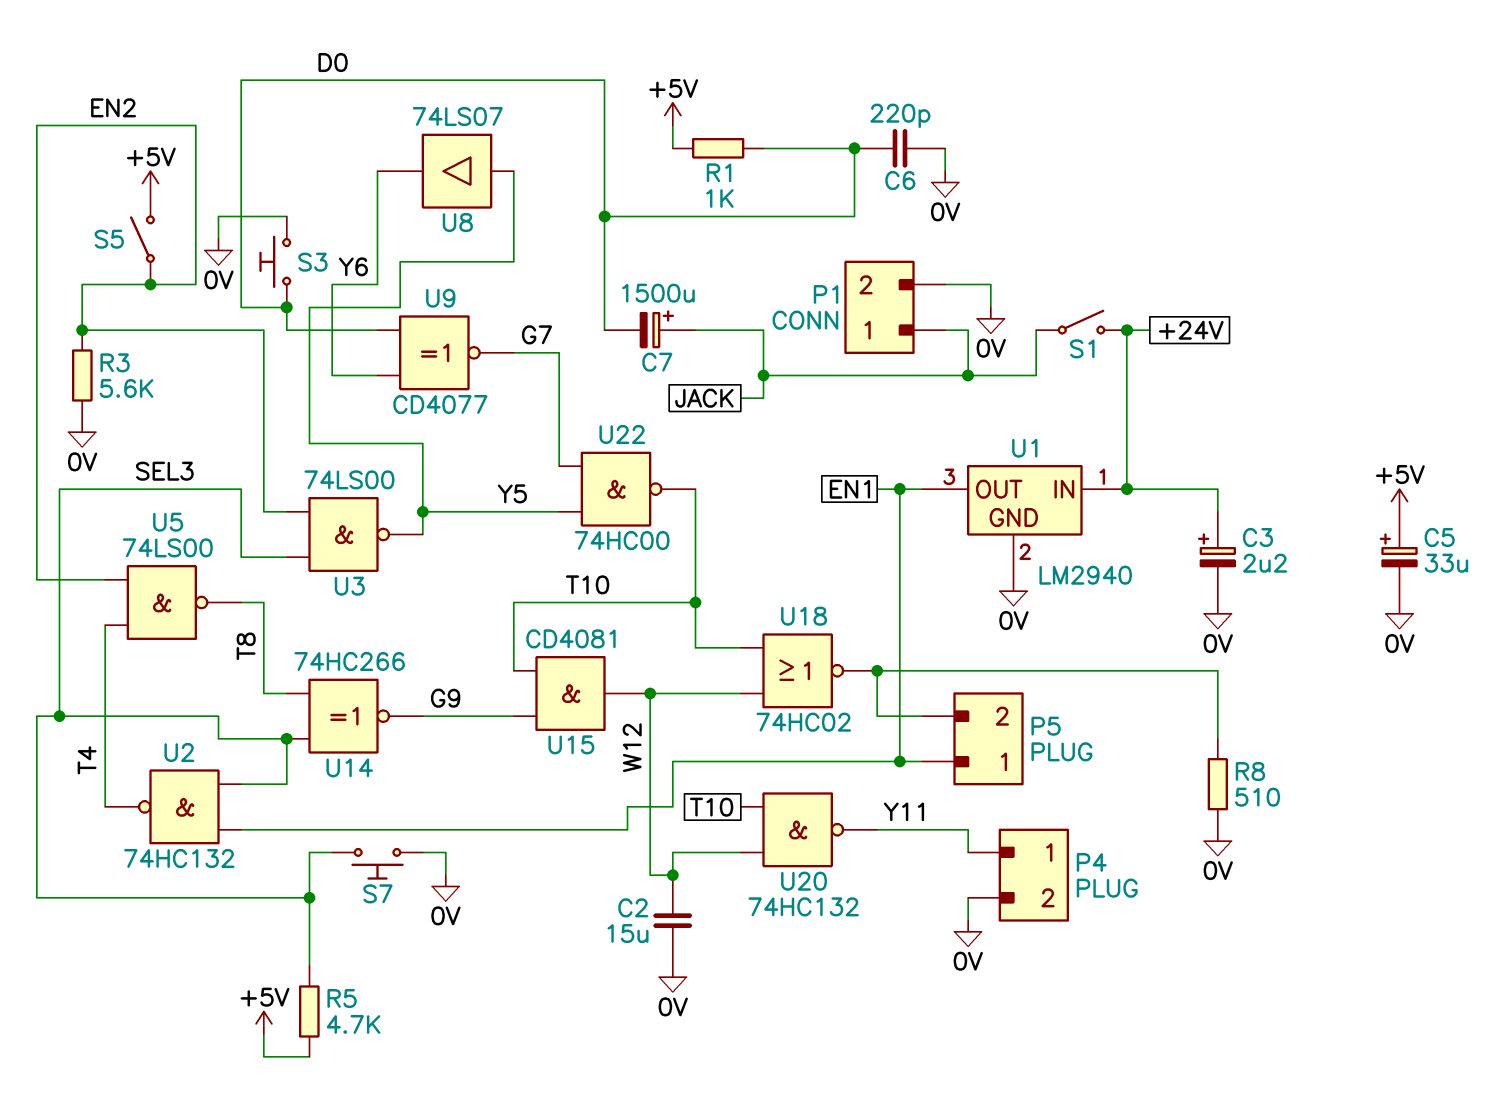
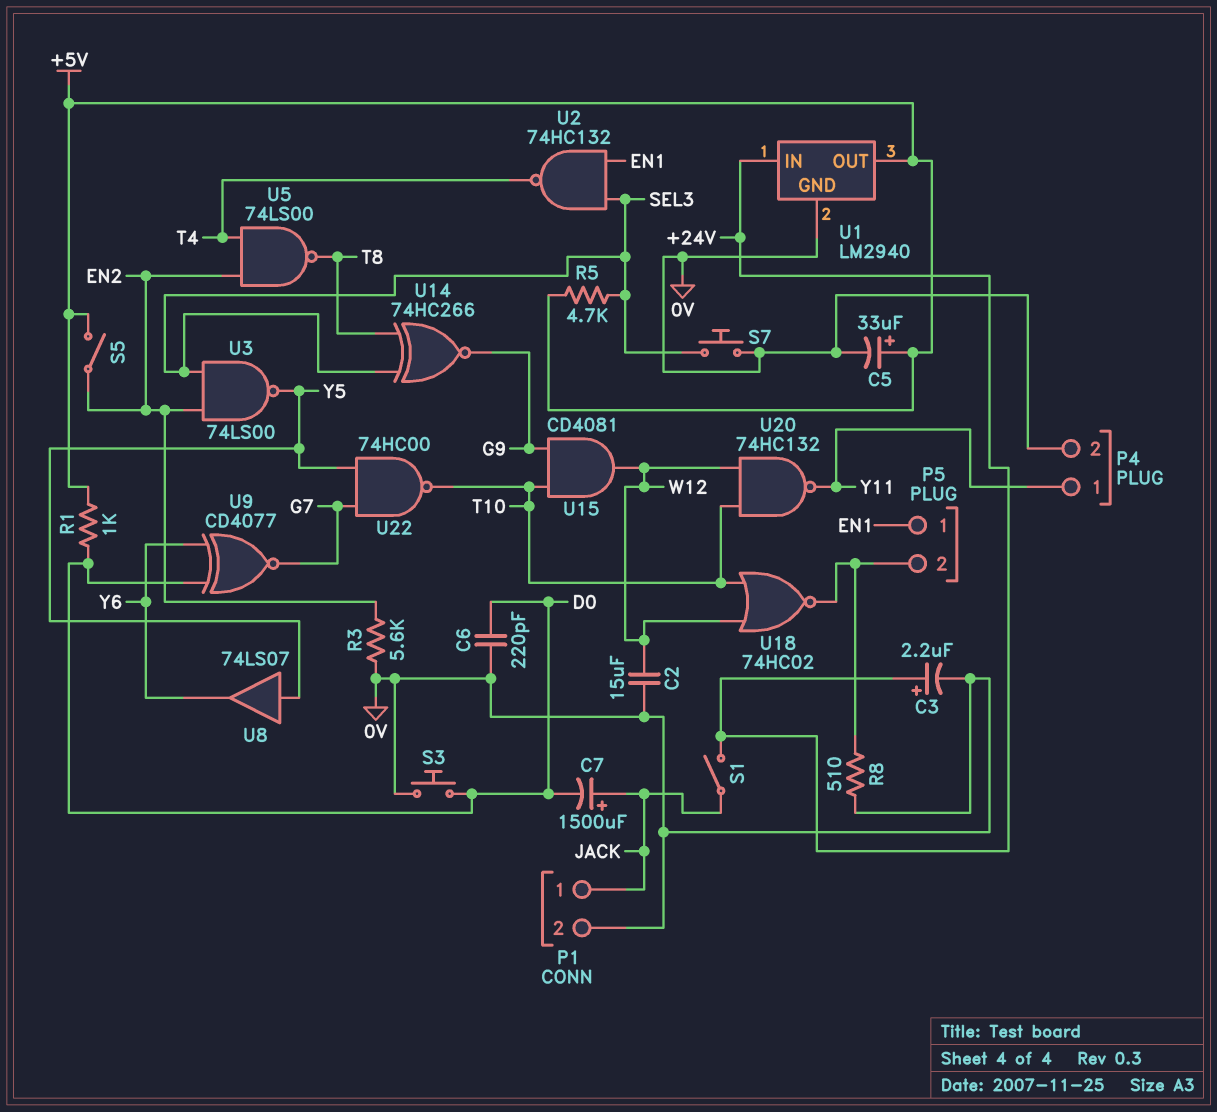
U1 pin OUT: EN1 -> +5V

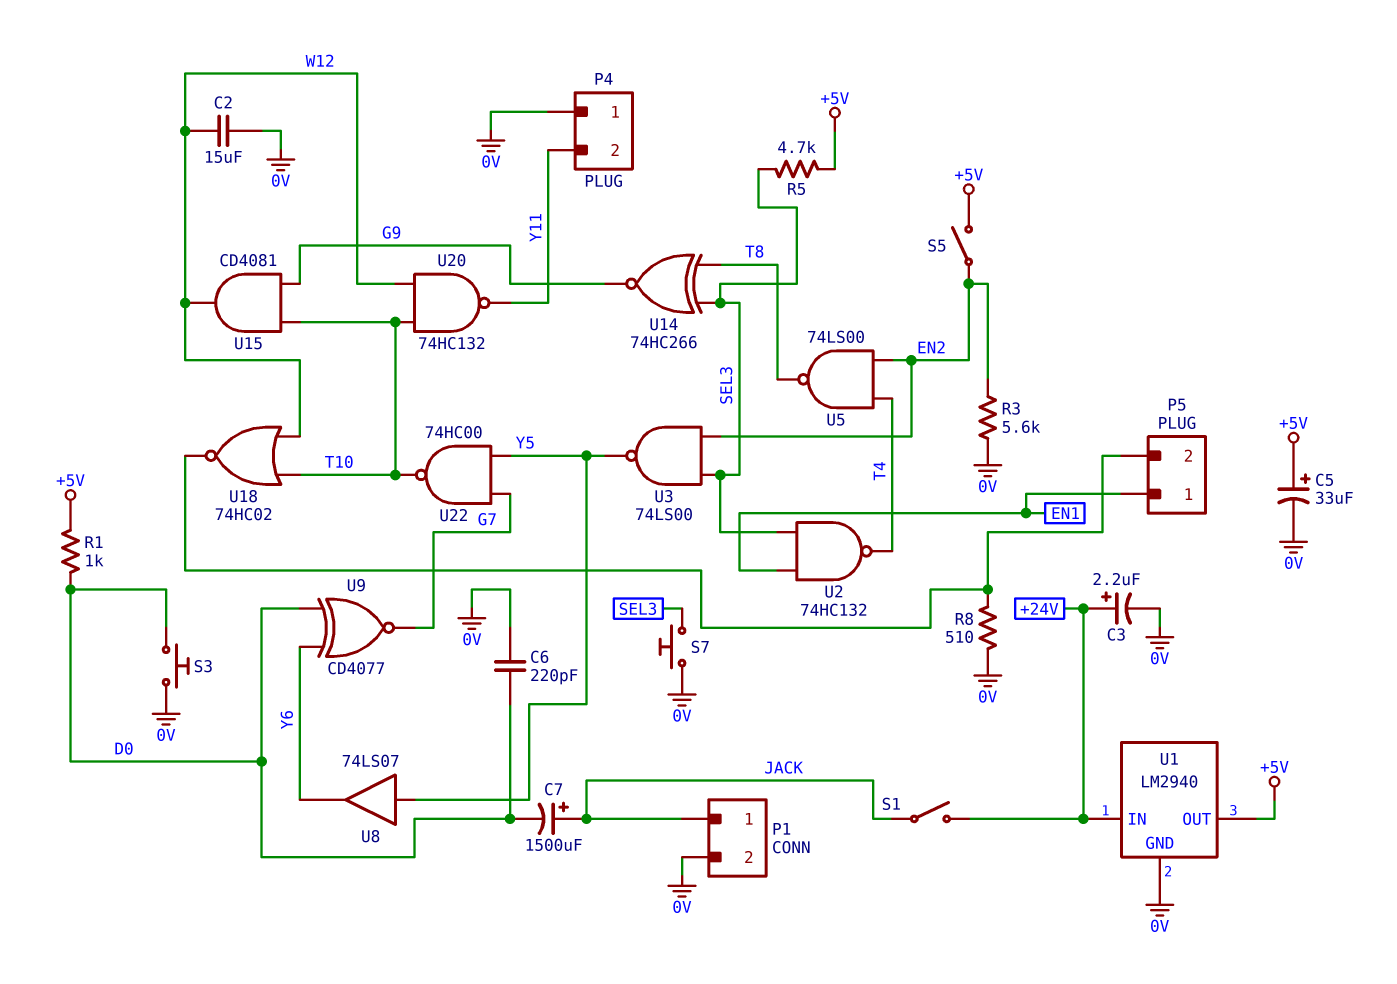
P4 pin 1: Y11 -> 0V
P4 pin 2: 0V -> Y11

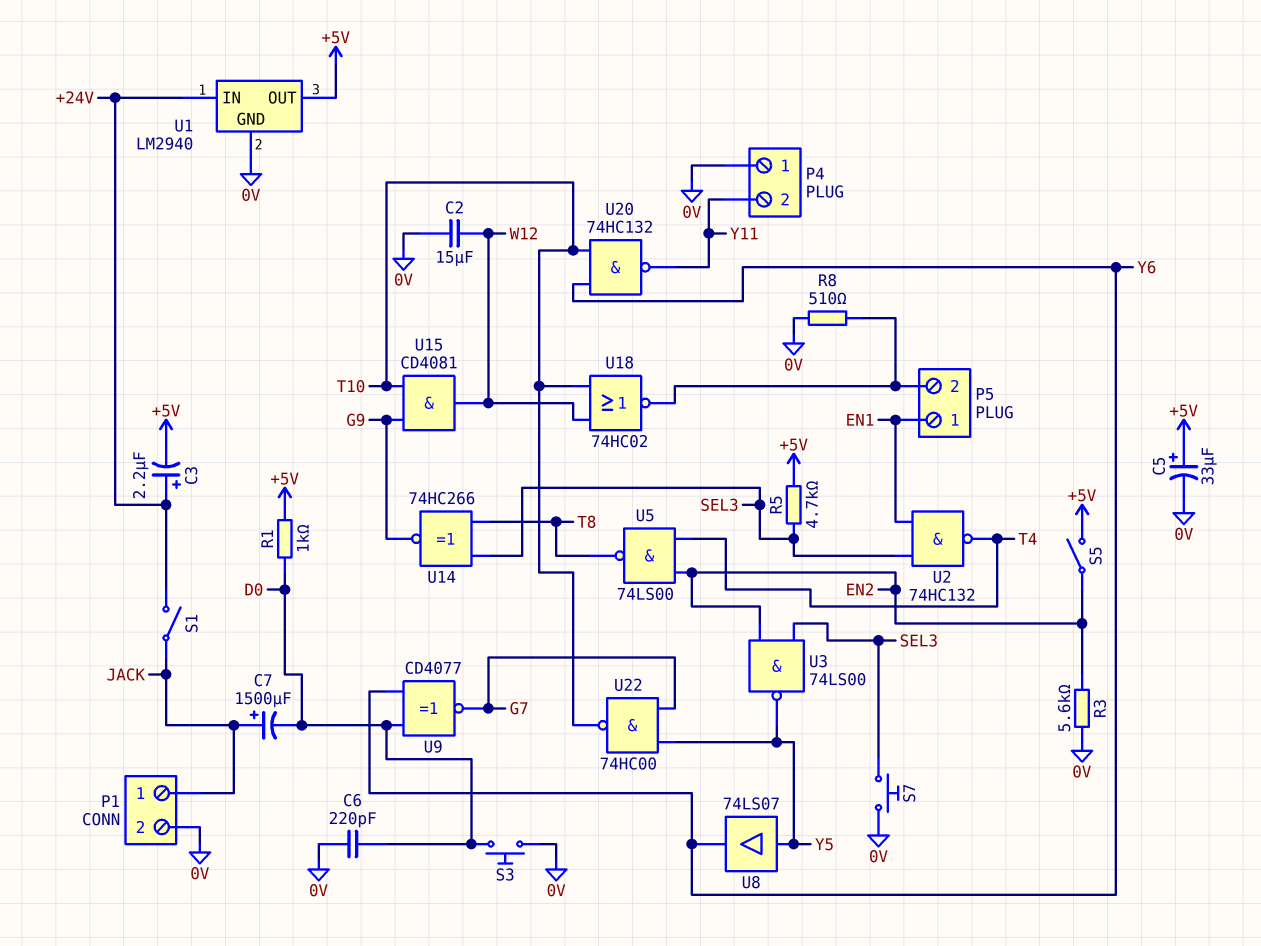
C3: 2.2uF (plus +24V, minus 0V) -> 2.2uF (plus +24V, minus +5V)
U20: NAND 74HC132 (in T10, in W12, out Y11) -> NAND 74HC132 (in T10, in Y6, out Y11)

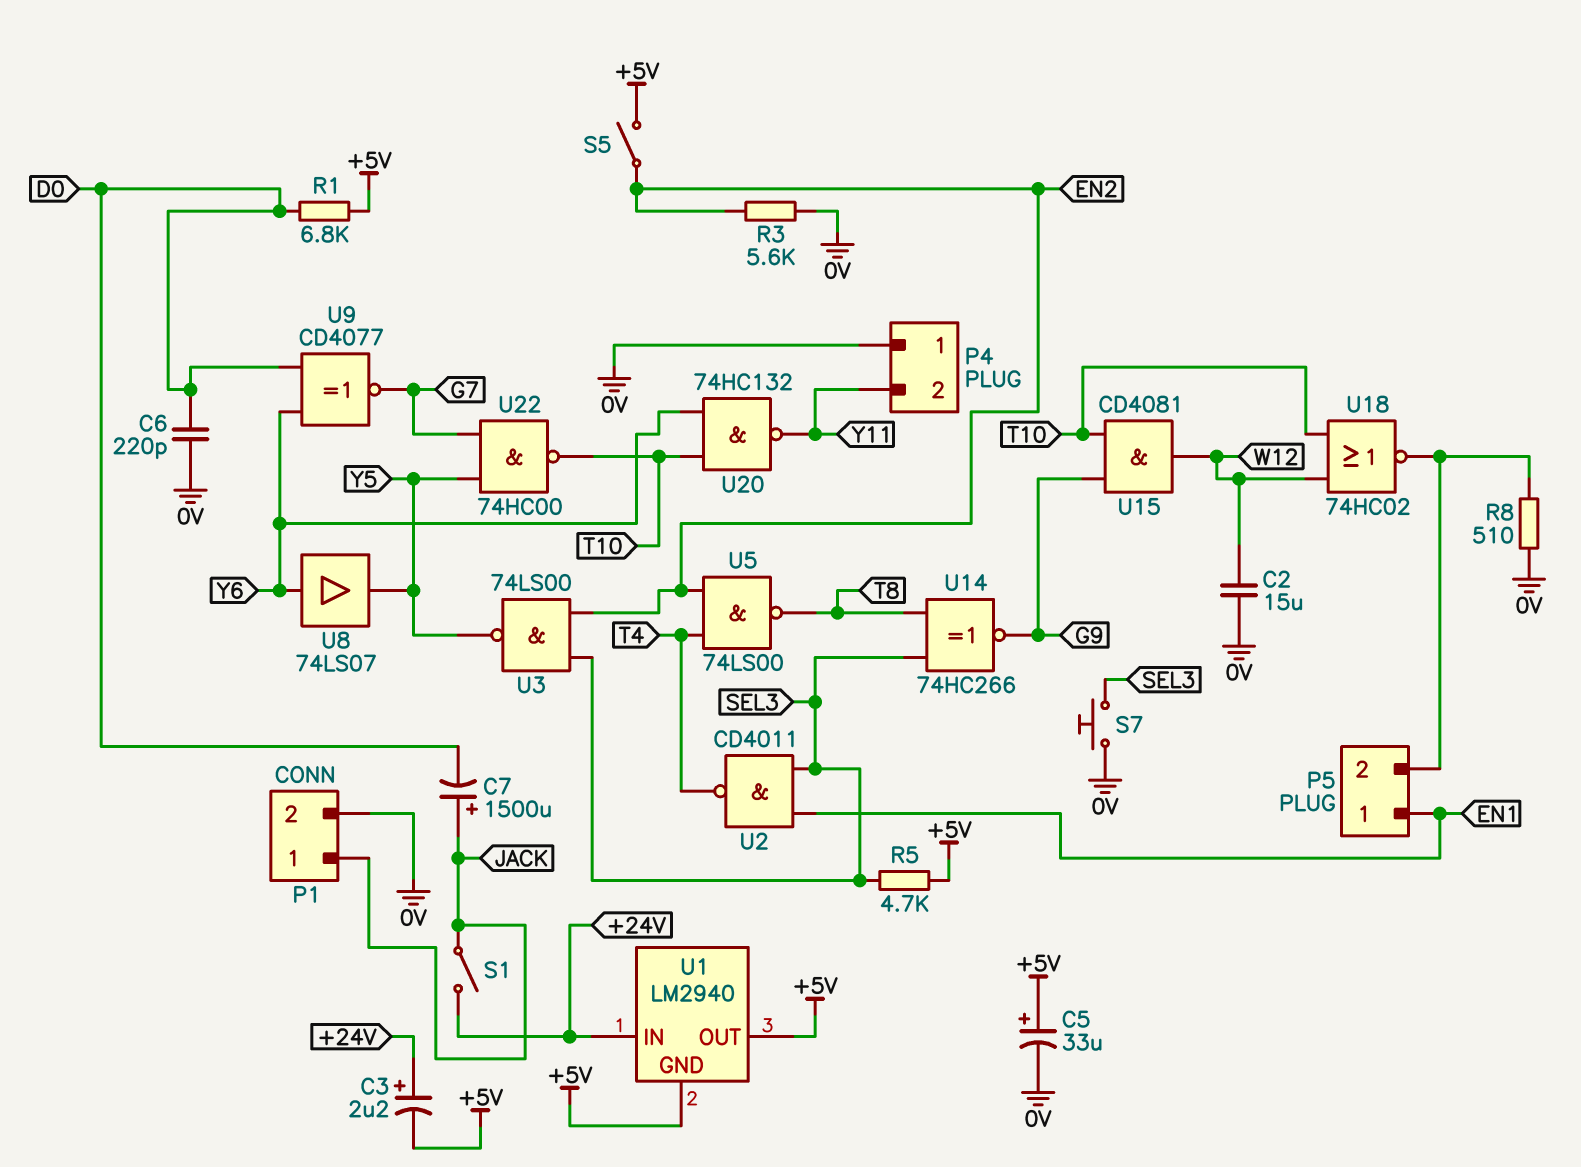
R1: 1k (+5V, D0) -> 6.8k (+5V, D0)
S3: button (0V, D0) -> none
U1 pin GND: 0V -> +5V
U2: NAND 74HC132 (in EN1, in SEL3, out T4) -> NAND CD4011 (in EN1, in SEL3, out T4)
U8: buffer 74LS07 (in Y5, out Y6) -> buffer 74LS07 (in Y6, out Y5)

